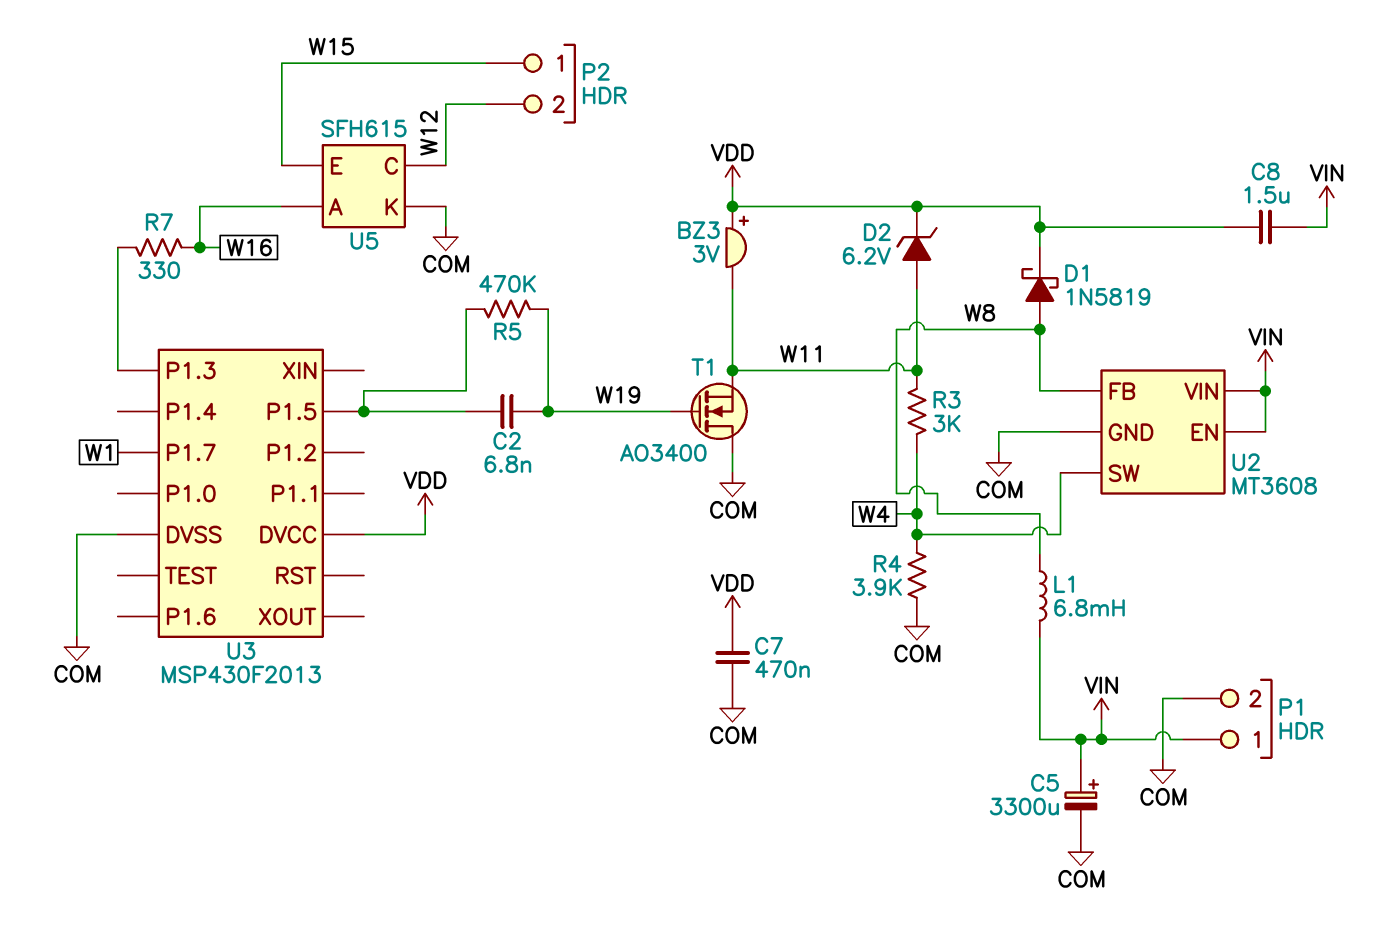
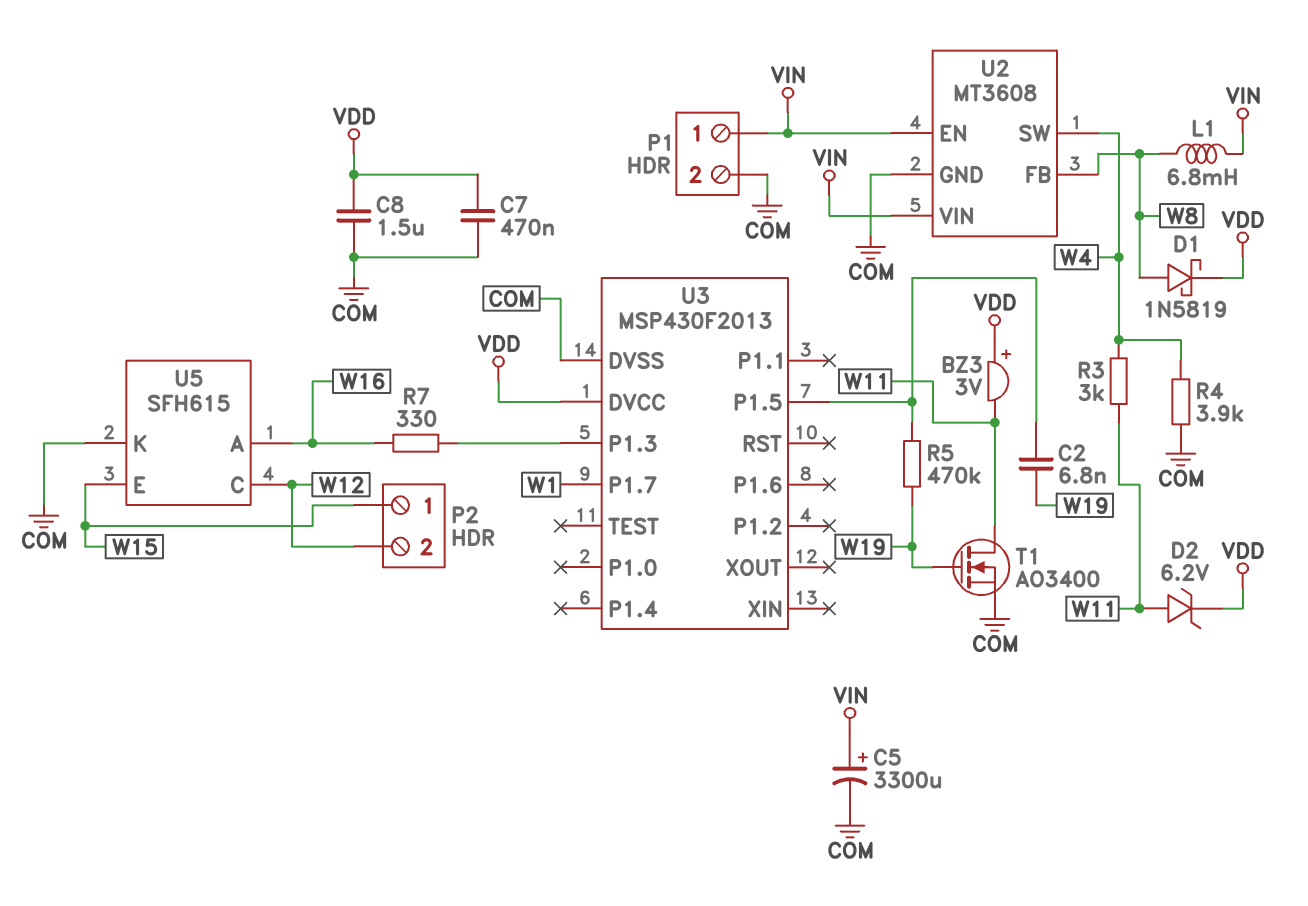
C8: 1.5uF (VDD, VIN) -> 1.5uF (COM, VDD)
T1: NMOS AO3400 (G W19, D COM, S W11) -> NMOS AO3400 (G W19, D W11, S COM)

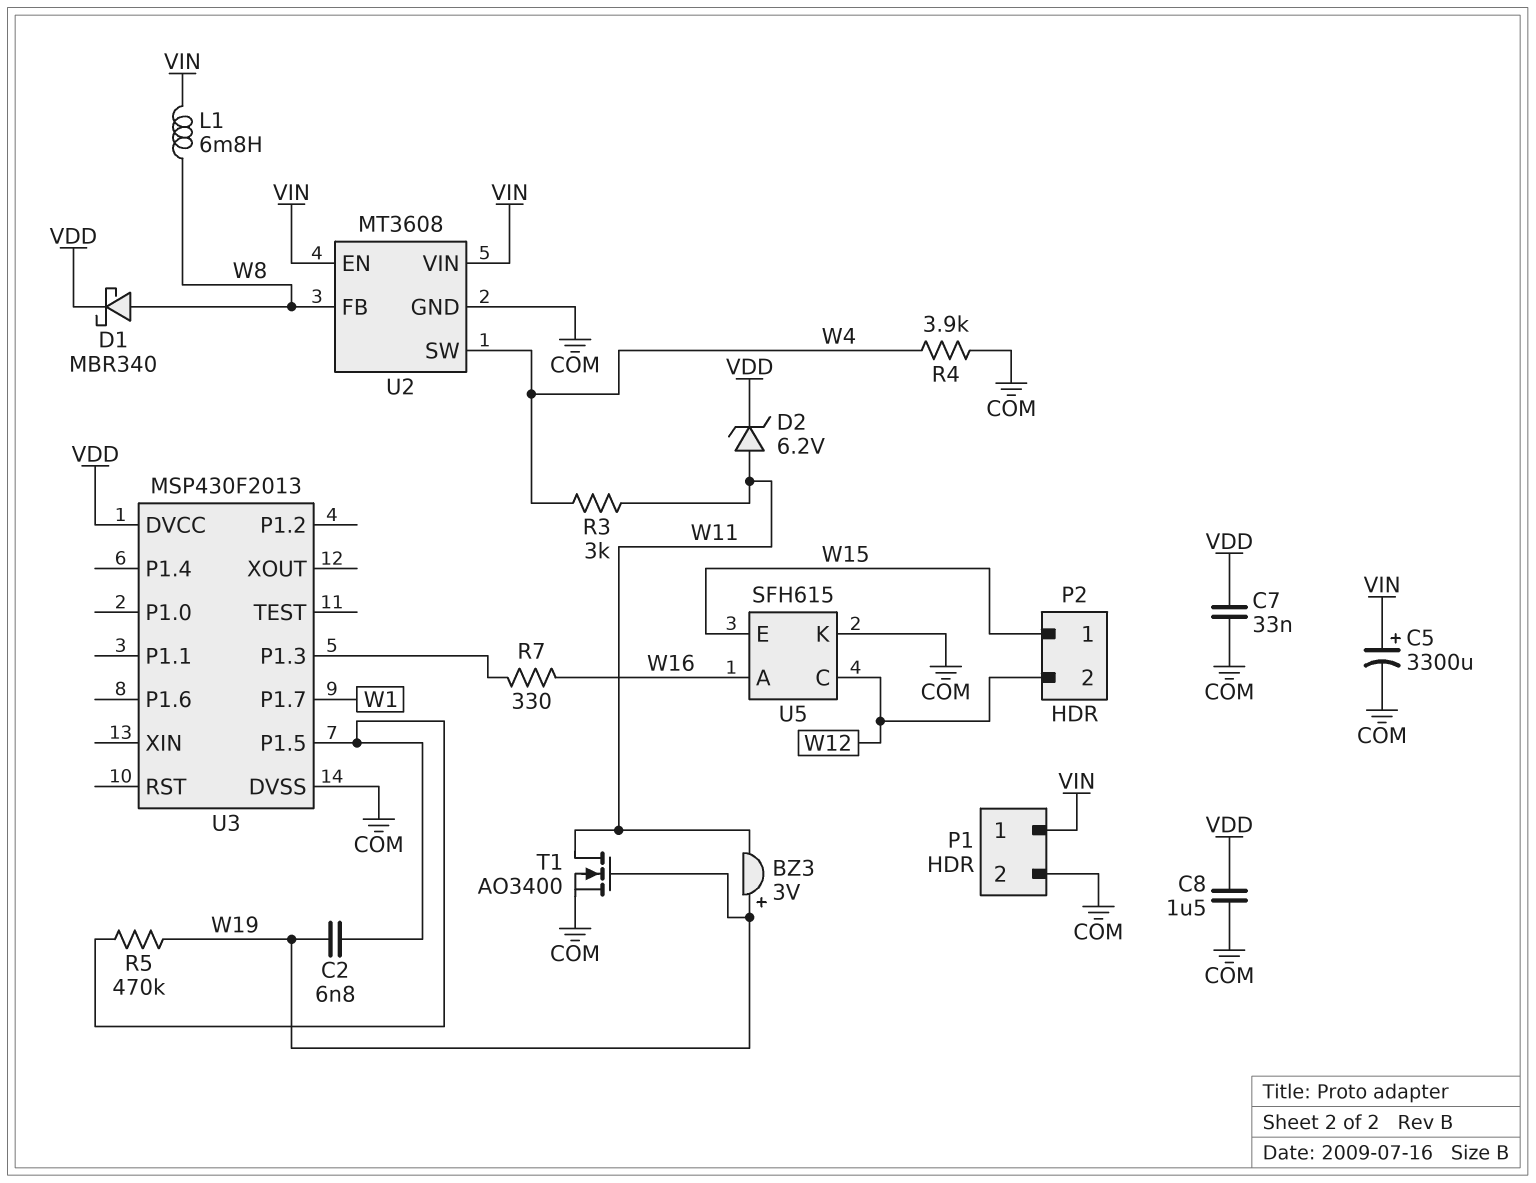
BZ3: buzzer 3V (plus VDD, minus W11) -> buzzer 3V (plus W19, minus W11)
C7: 470nF (COM, VDD) -> 33nF (COM, VDD)
D1: schottky 1N5819 (A W8, K VDD) -> schottky MBR340 (A W8, K VDD)

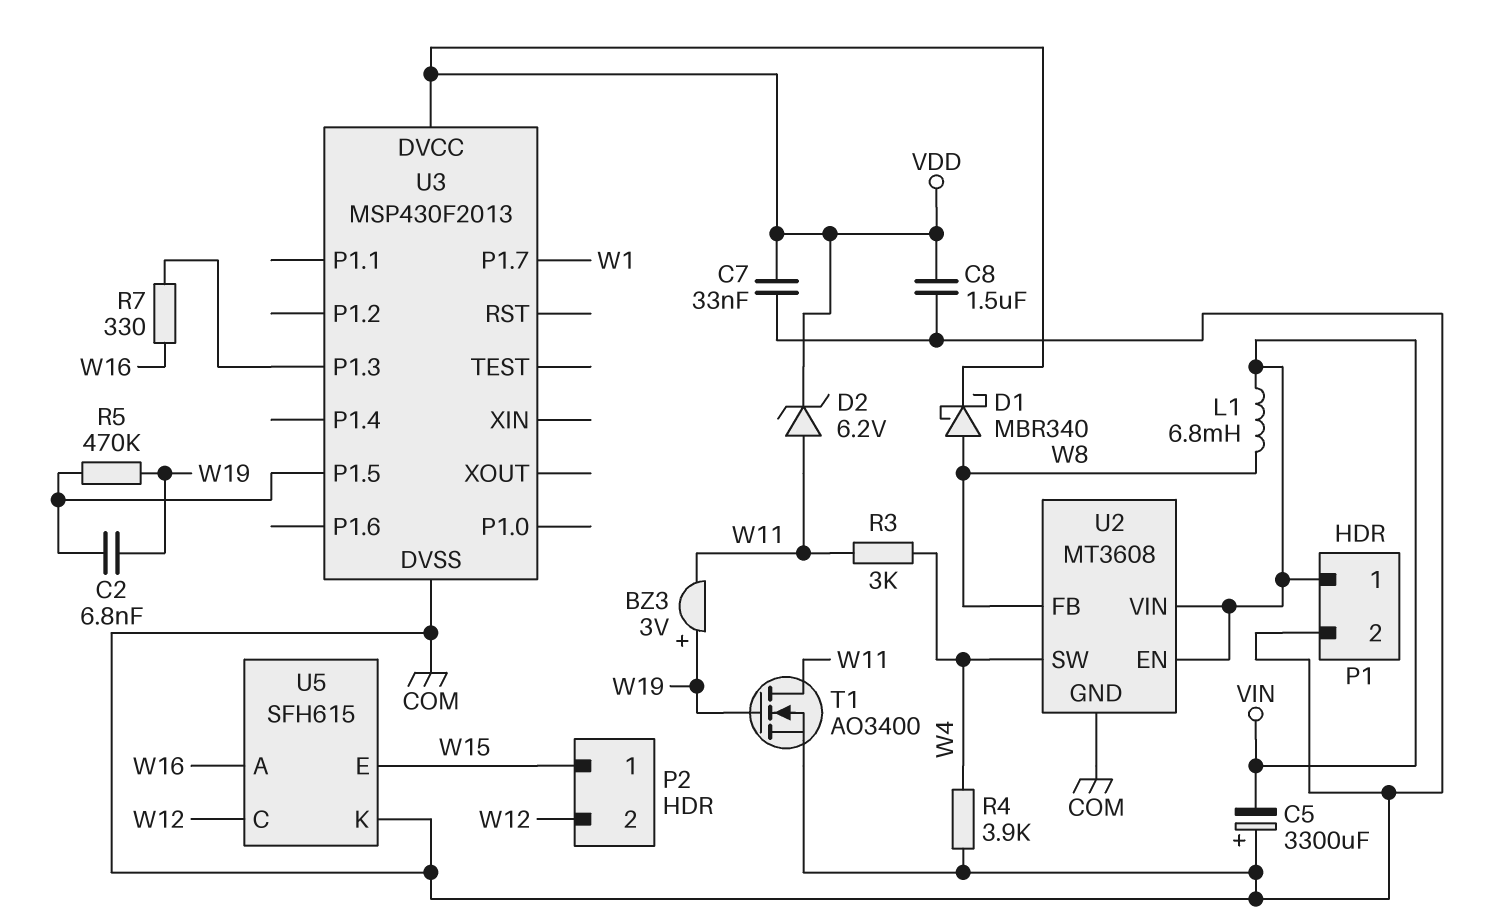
C5: 3300uF (plus VIN, minus COM) -> 3300uF (plus COM, minus VIN)

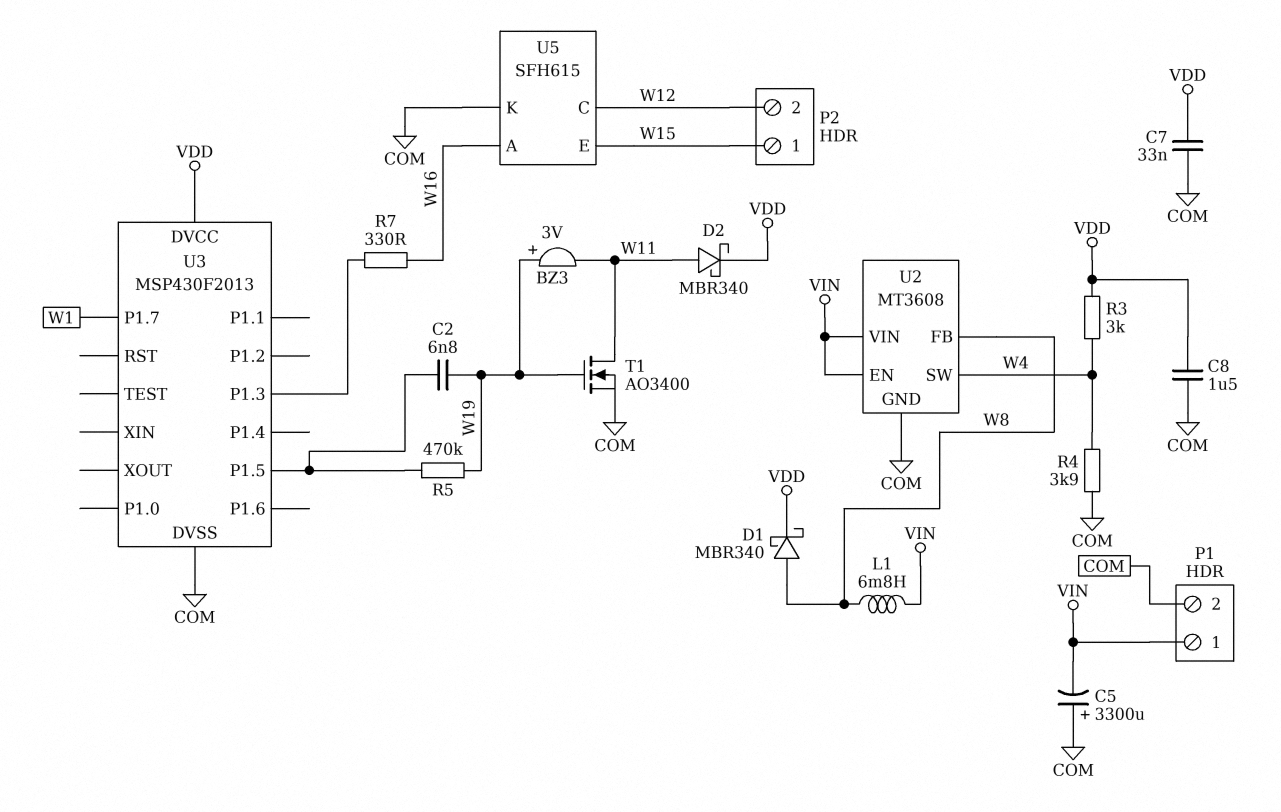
D2: zener 6.2V (A W11, K VDD) -> schottky MBR340 (A W11, K VDD)
R3: 3k (W4, W11) -> 3k (VDD, W4)

